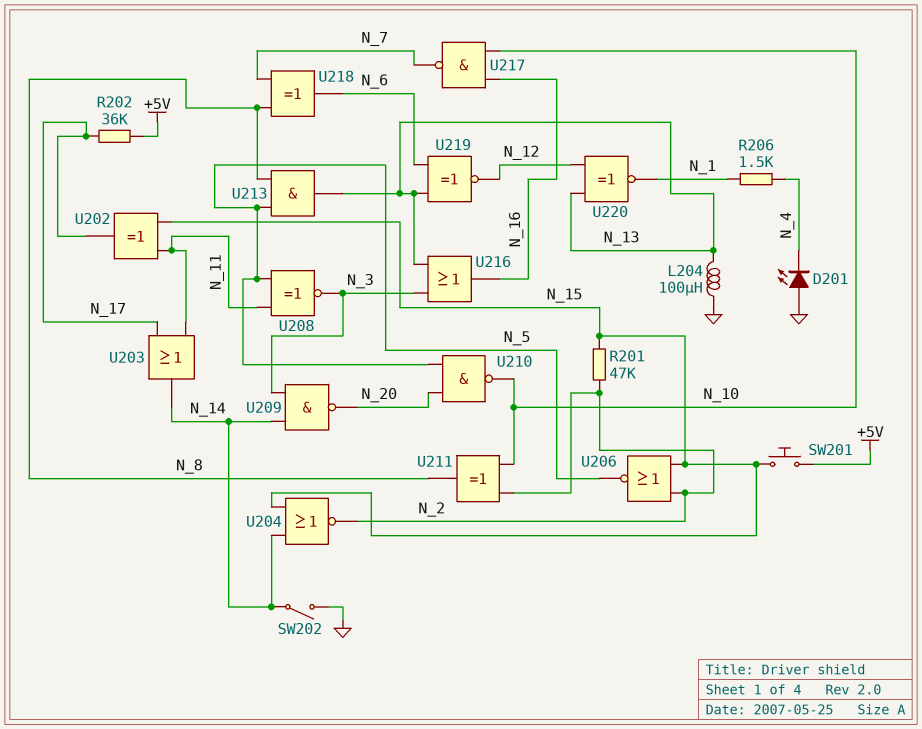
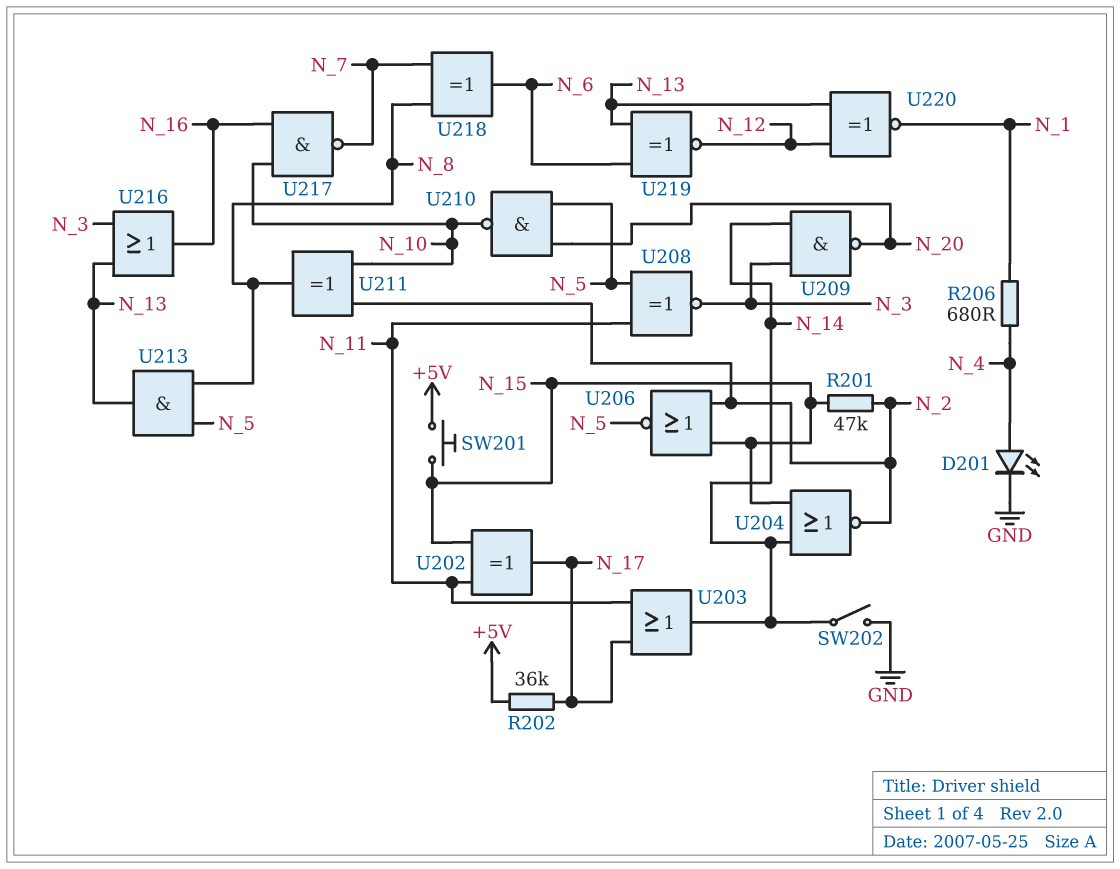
D201: LED (A GND, K N_4) -> LED (A N_4, K GND)
L204: 100uH (GND, N_13) -> none
R206: 1.5k (N_1, N_4) -> 680 (N_1, N_4)

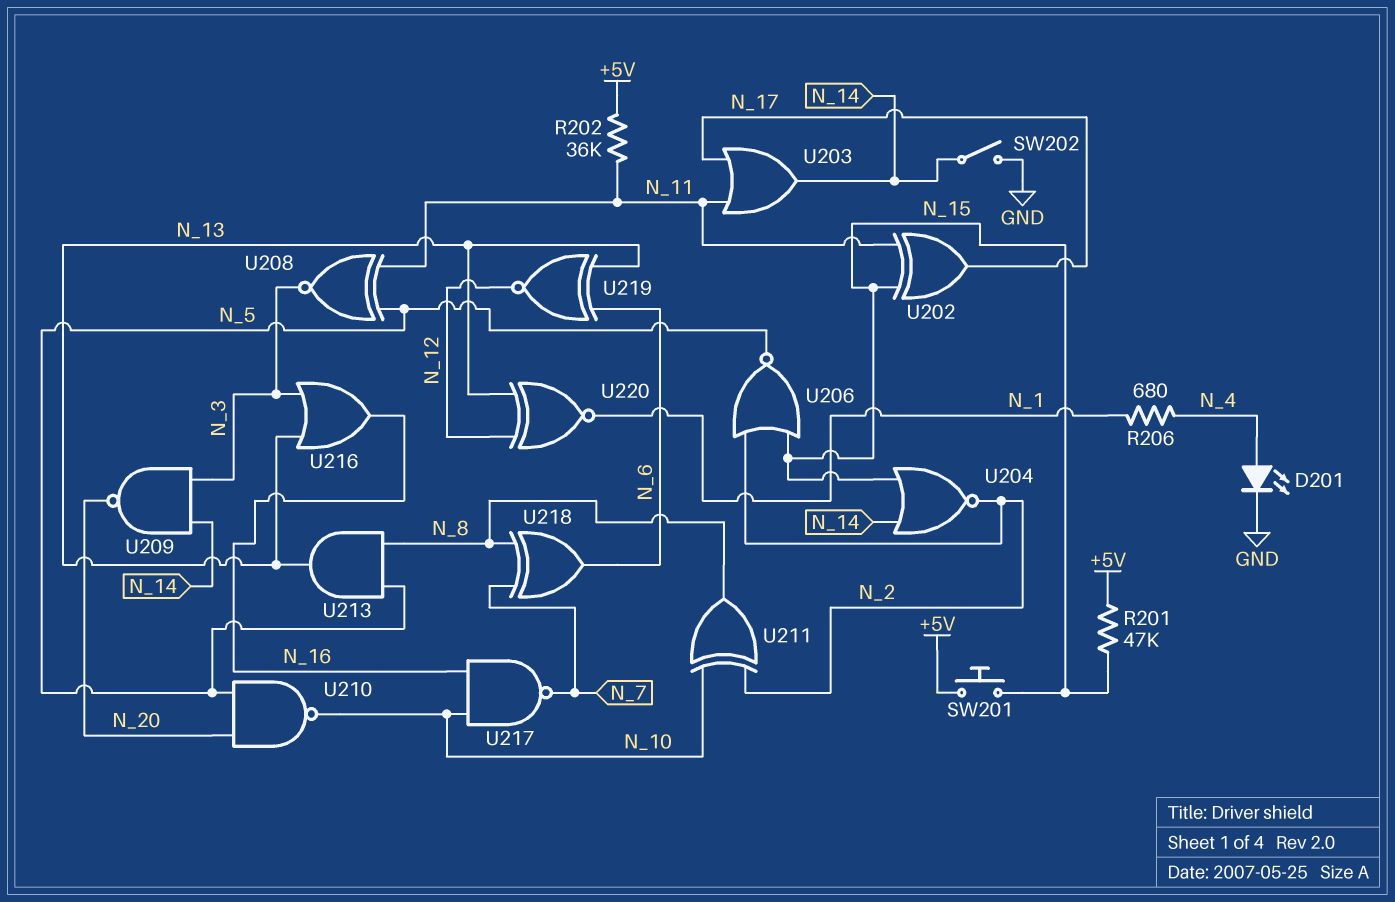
R201: 47k (N_2, N_15) -> 47k (+5V, N_15)
R202: 36k (+5V, N_17) -> 36k (+5V, N_11)

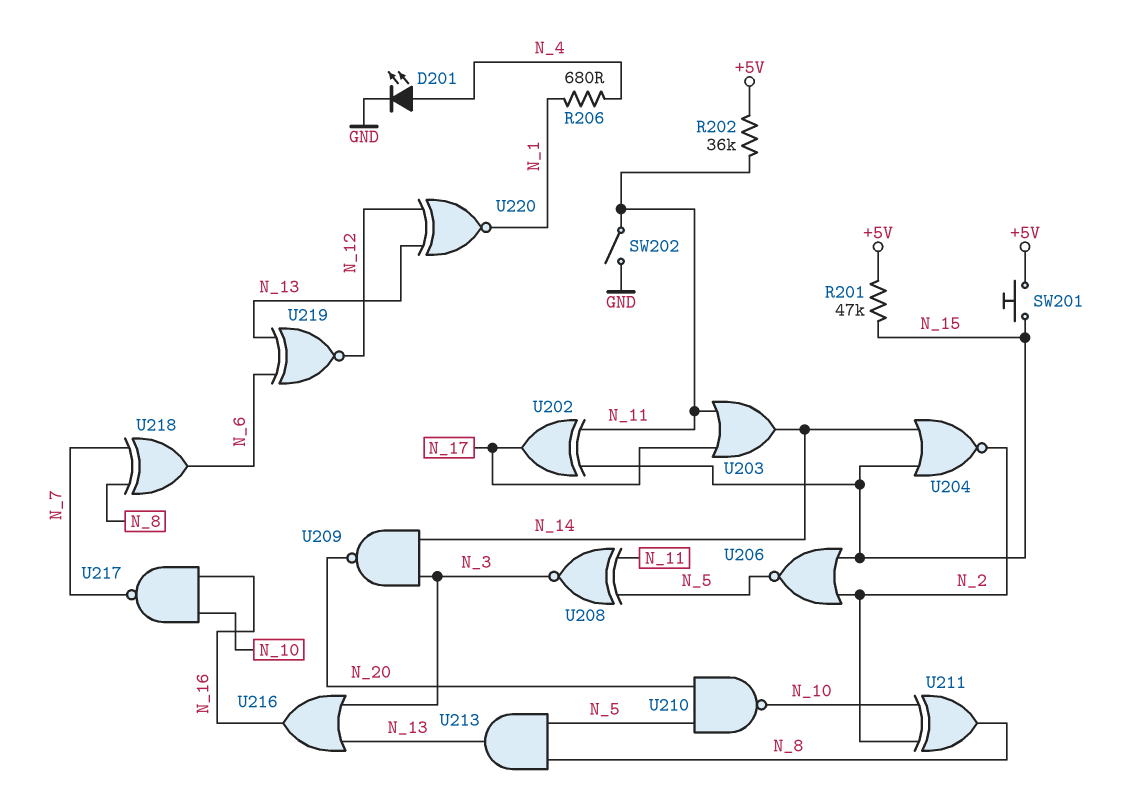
SW202: switch (GND, N_14) -> switch (GND, N_11)

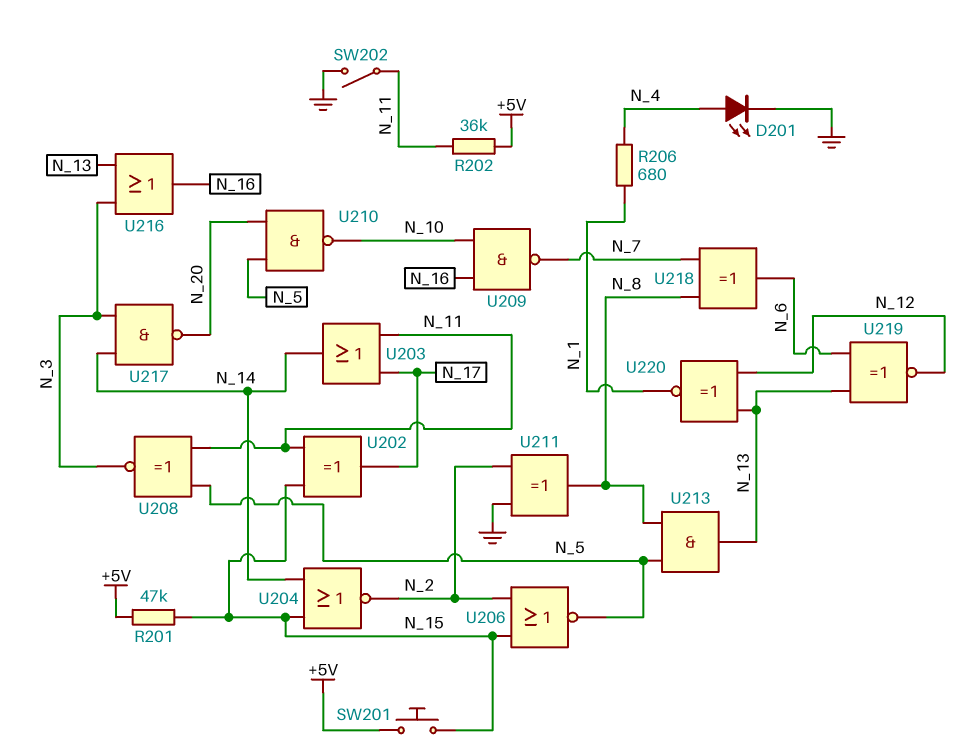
U209: NAND (in N_3, in N_14, out N_20) -> NAND (in N_10, in N_16, out N_7)
U211: XOR (in N_2, in N_10, out N_8) -> XOR (in GND, in N_2, out N_8)
U217: NAND (in N_10, in N_16, out N_7) -> NAND (in N_3, in N_14, out N_20)

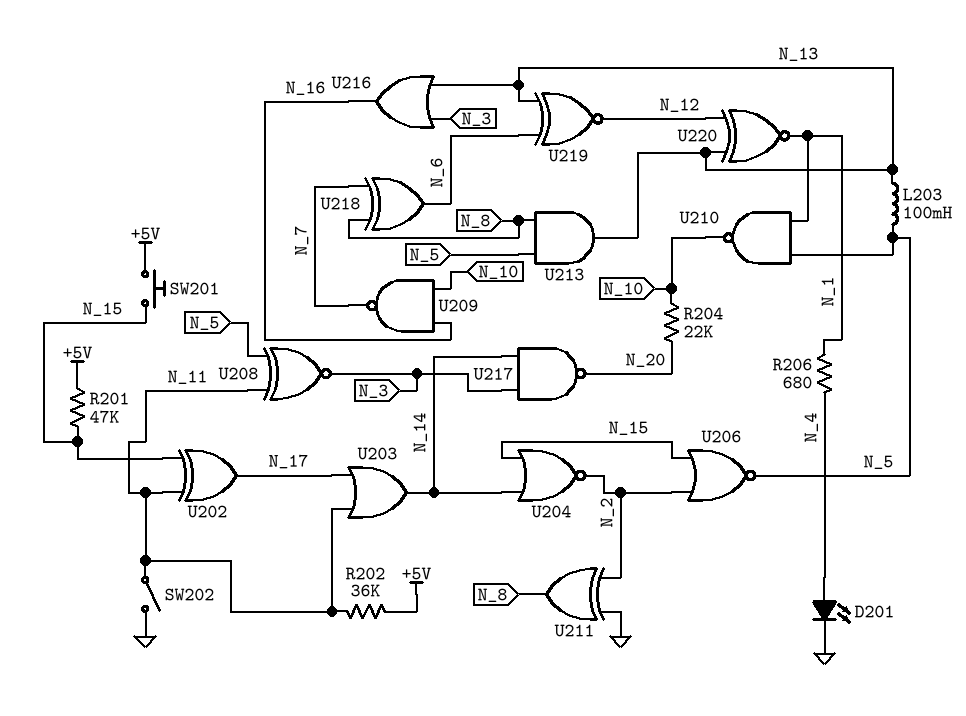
L203: none -> 100mH (N_5, N_13)
R204: none -> 22k (N_10, N_20)
U210: NAND (in N_5, in N_20, out N_10) -> NAND (in N_1, in N_5, out N_10)

